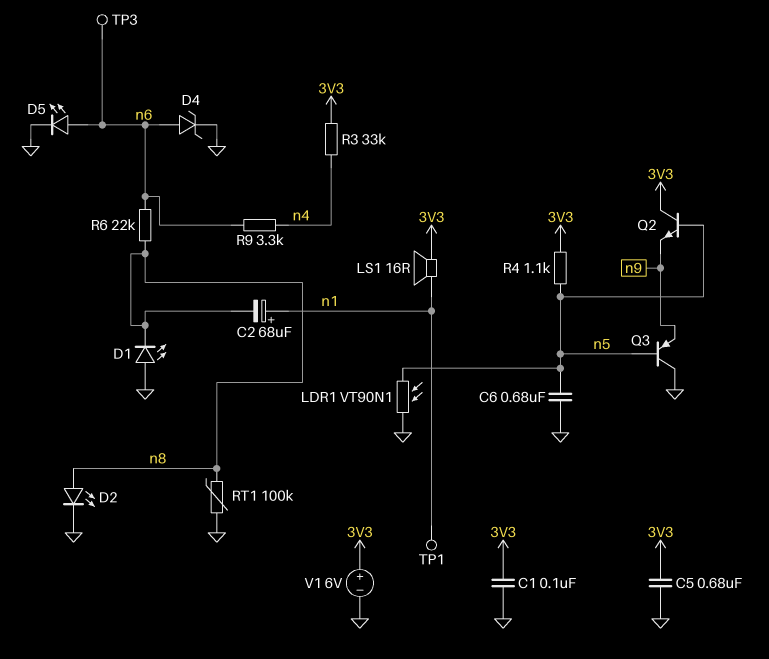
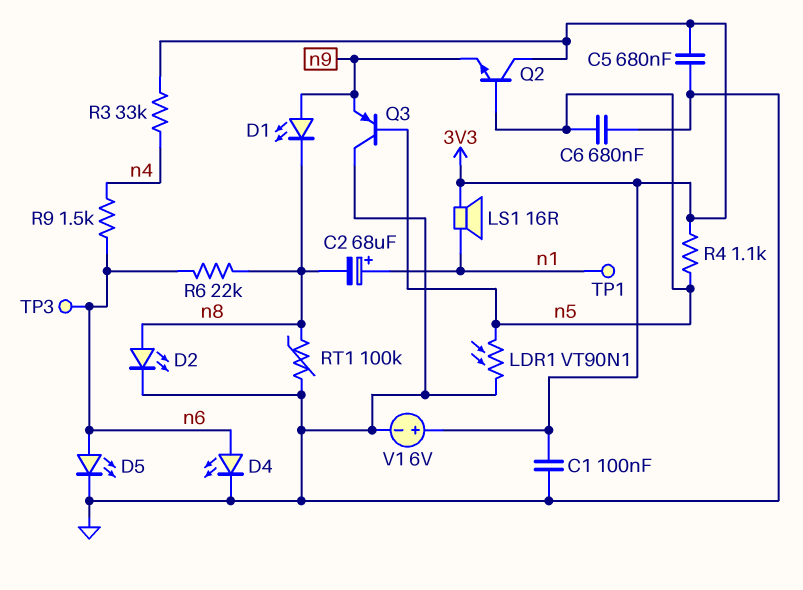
D1: LED (A GND, K n8) -> LED (A n9, K n8)
D4: zener (A n6, K GND) -> LED (A n6, K GND)
R9: 3.3k (n4, n6) -> 1.5k (n4, n6)

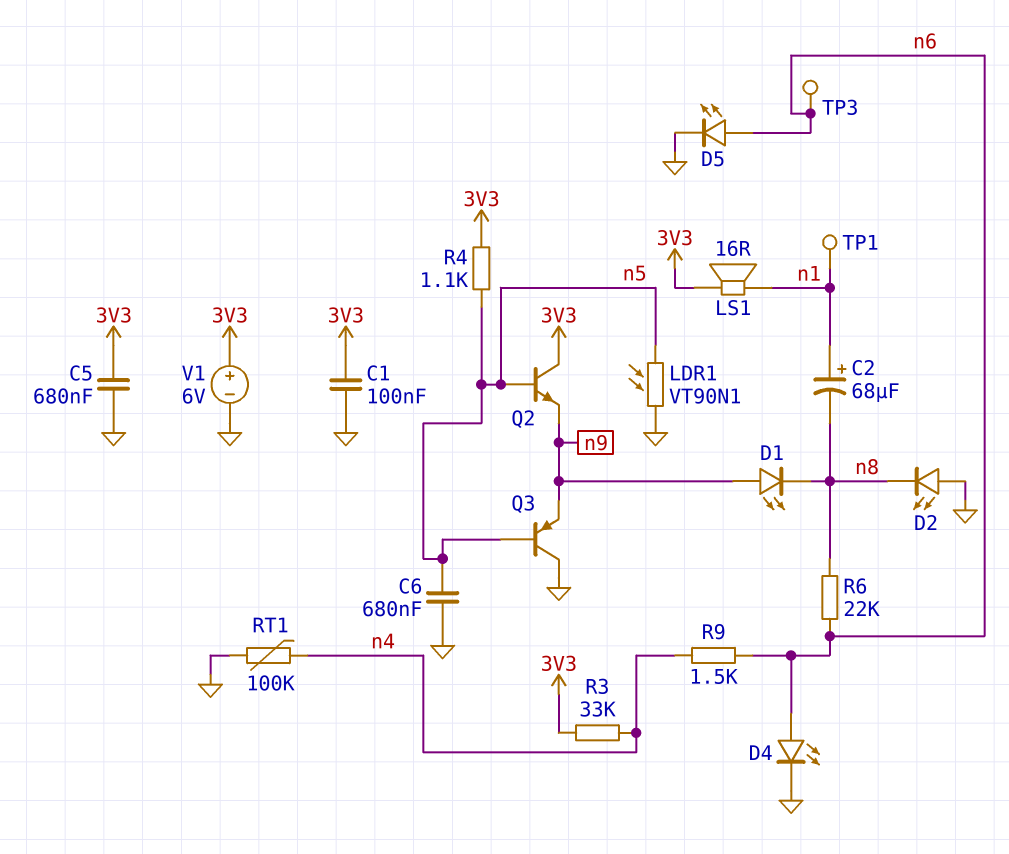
D2: LED (A n8, K GND) -> LED (A GND, K n8)
RT1: 100k (GND, n8) -> 100k (GND, n4)

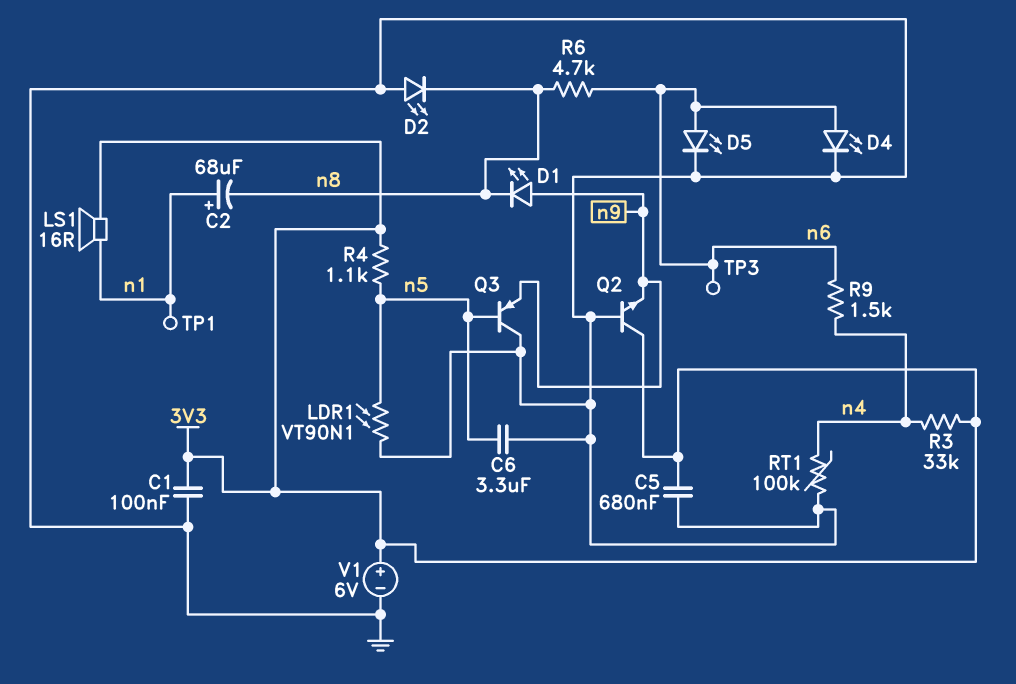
C6: 680nF (GND, n5) -> 3.3uF (GND, n5)
Q2: NPN (B n5, C 3V3, E n9) -> NPN (B GND, C 3V3, E n9)
R6: 22k (n6, n8) -> 4.7k (n6, n8)

